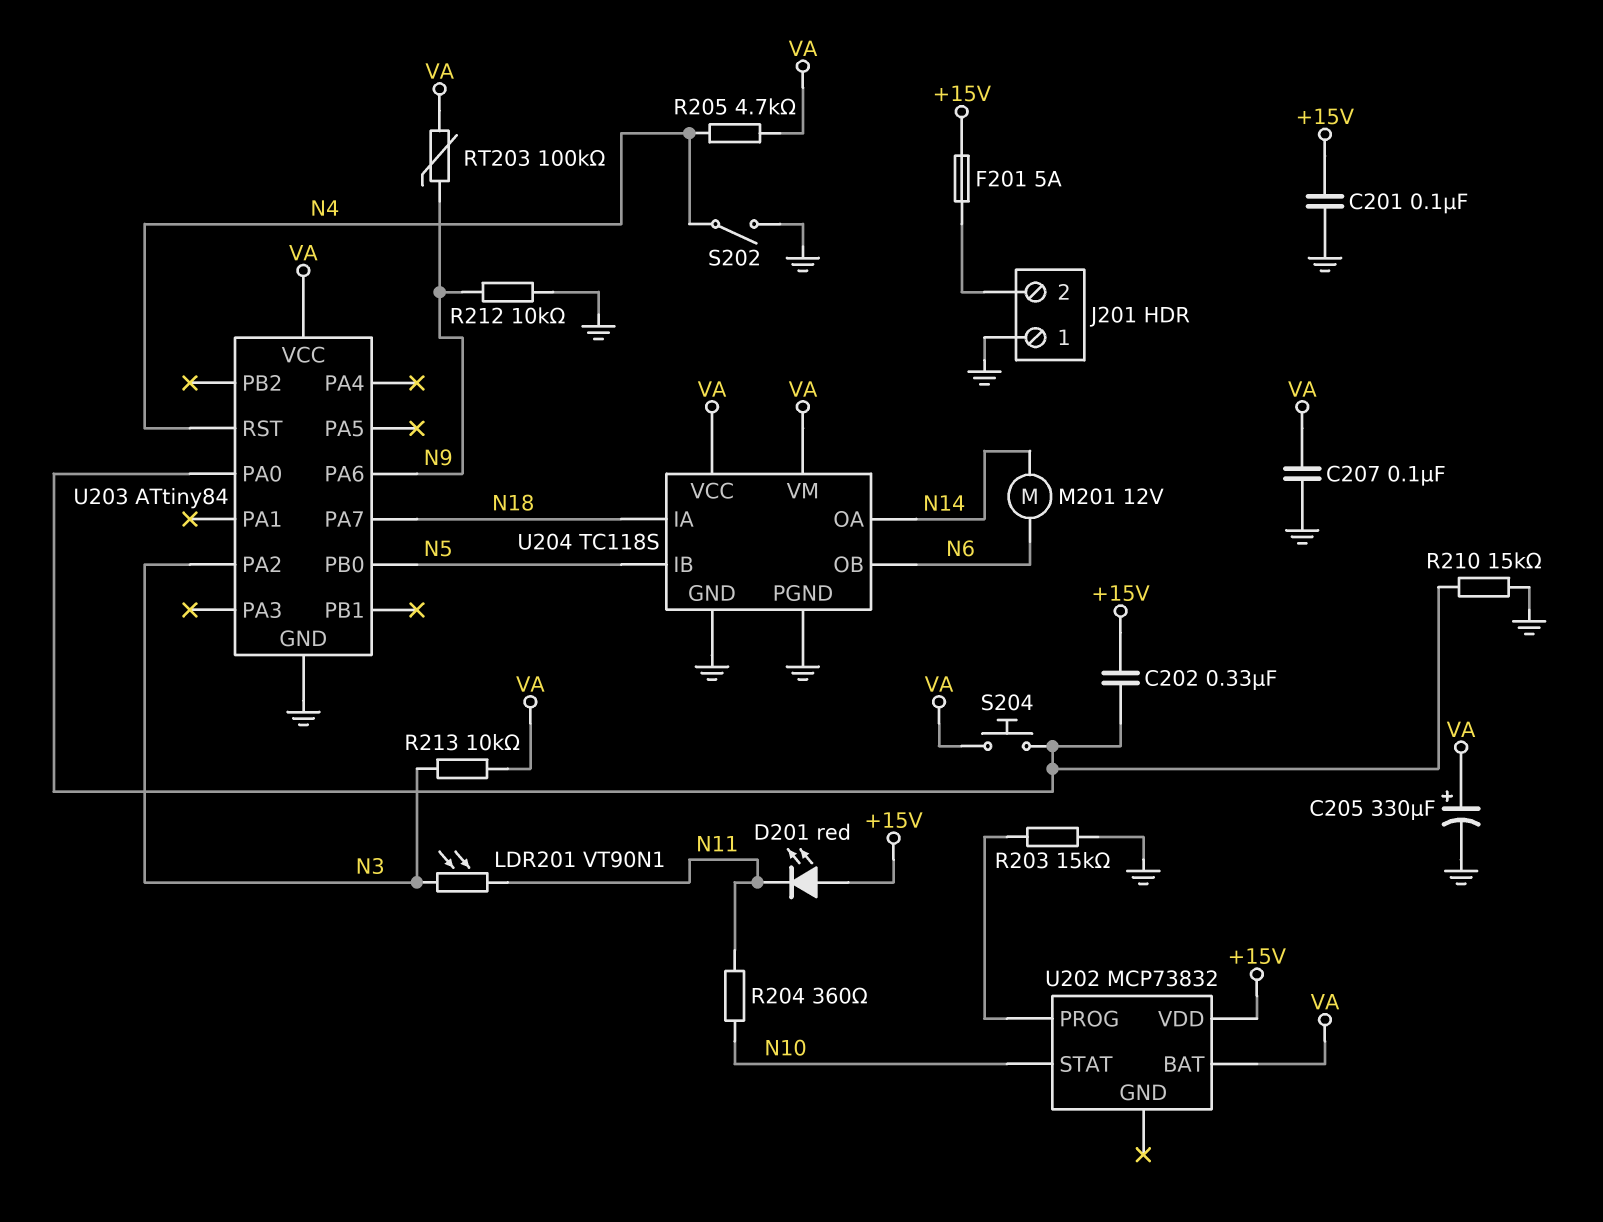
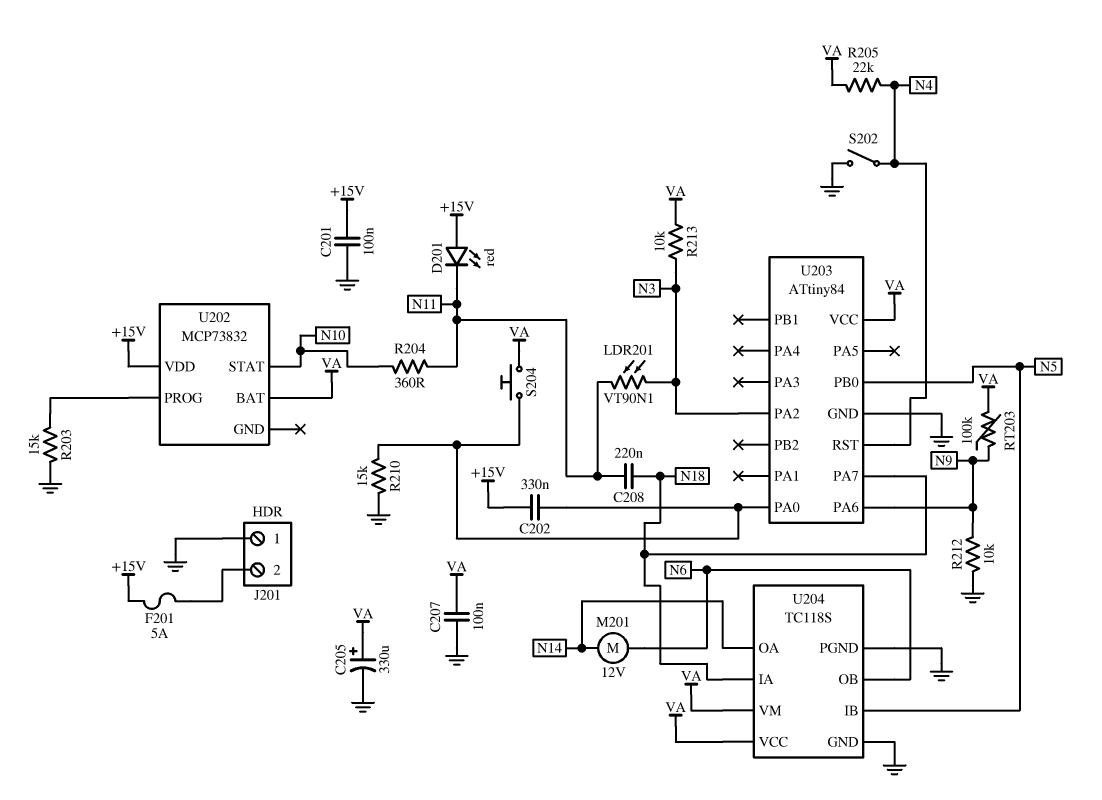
C208: none -> 220nF (N11, N18)
R205: 4.7k (N4, VA) -> 22k (N4, VA)

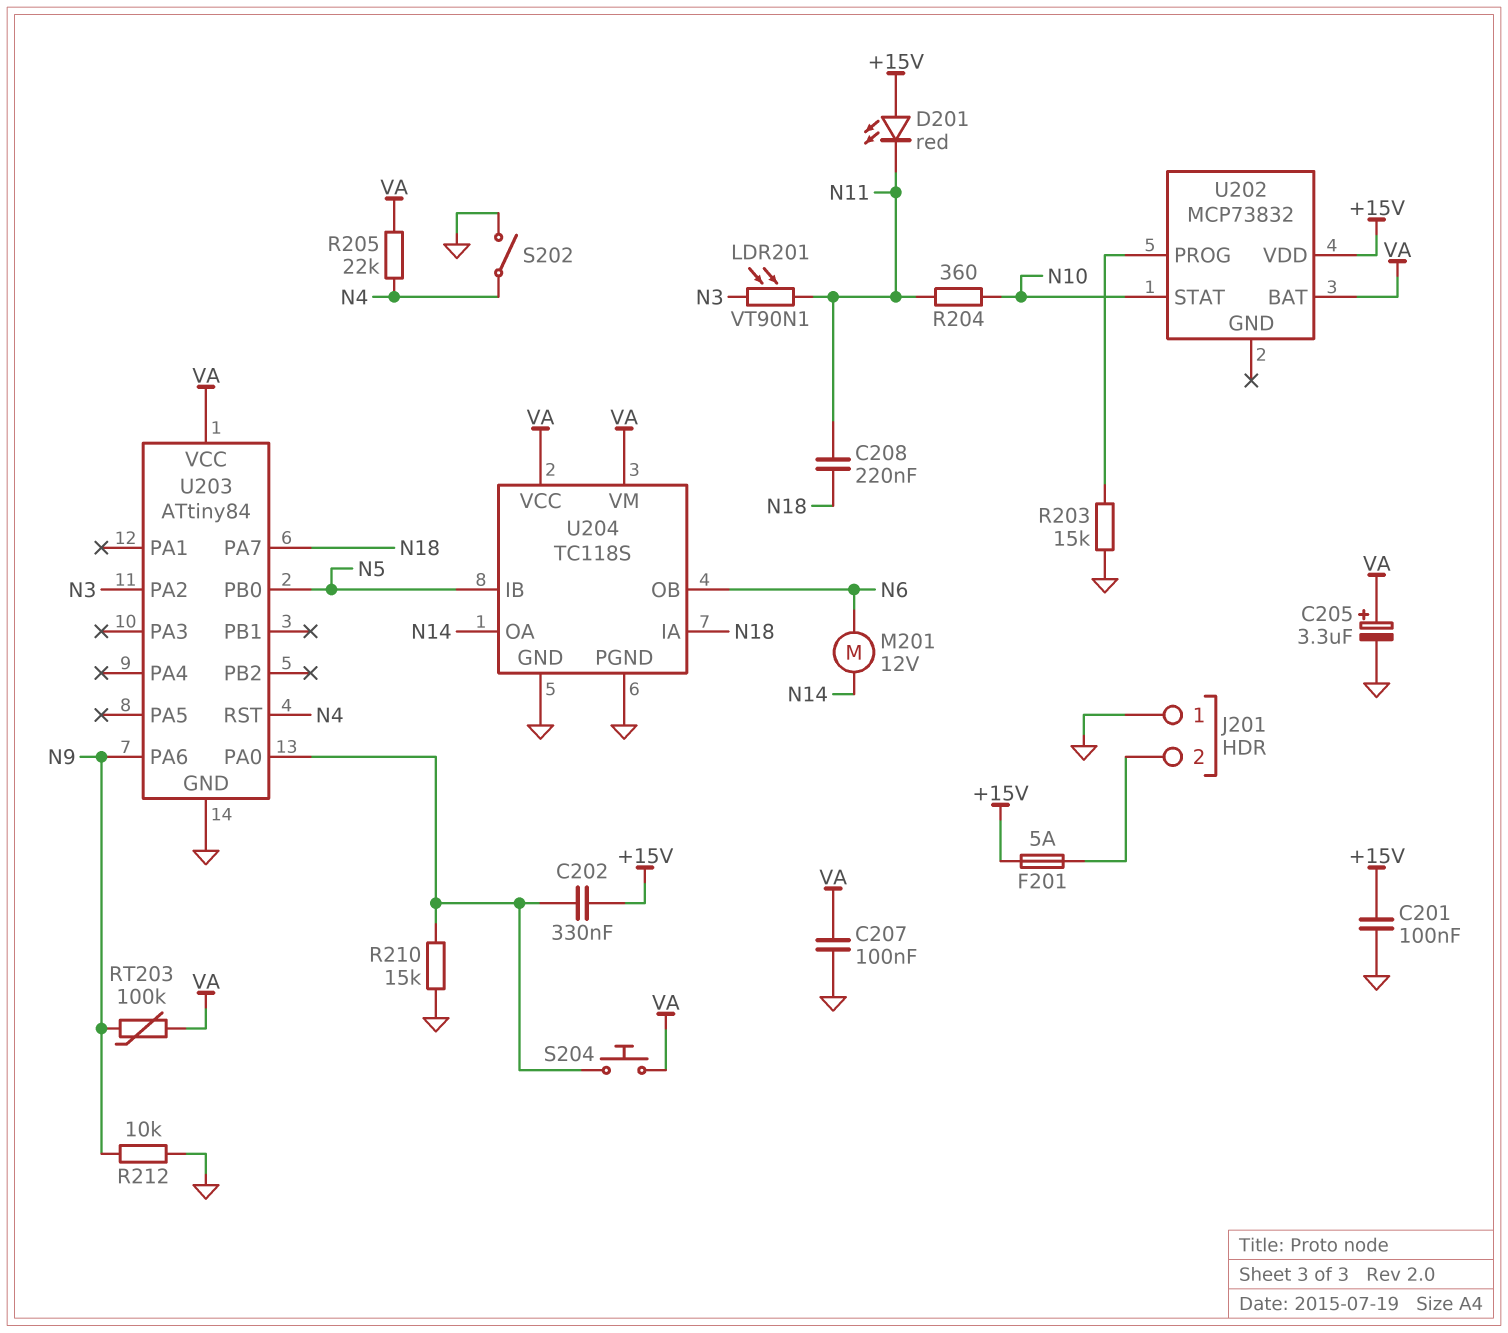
C205: 330uF (plus VA, minus GND) -> 3.3uF (plus VA, minus GND)
R213: 10k (N3, VA) -> none

